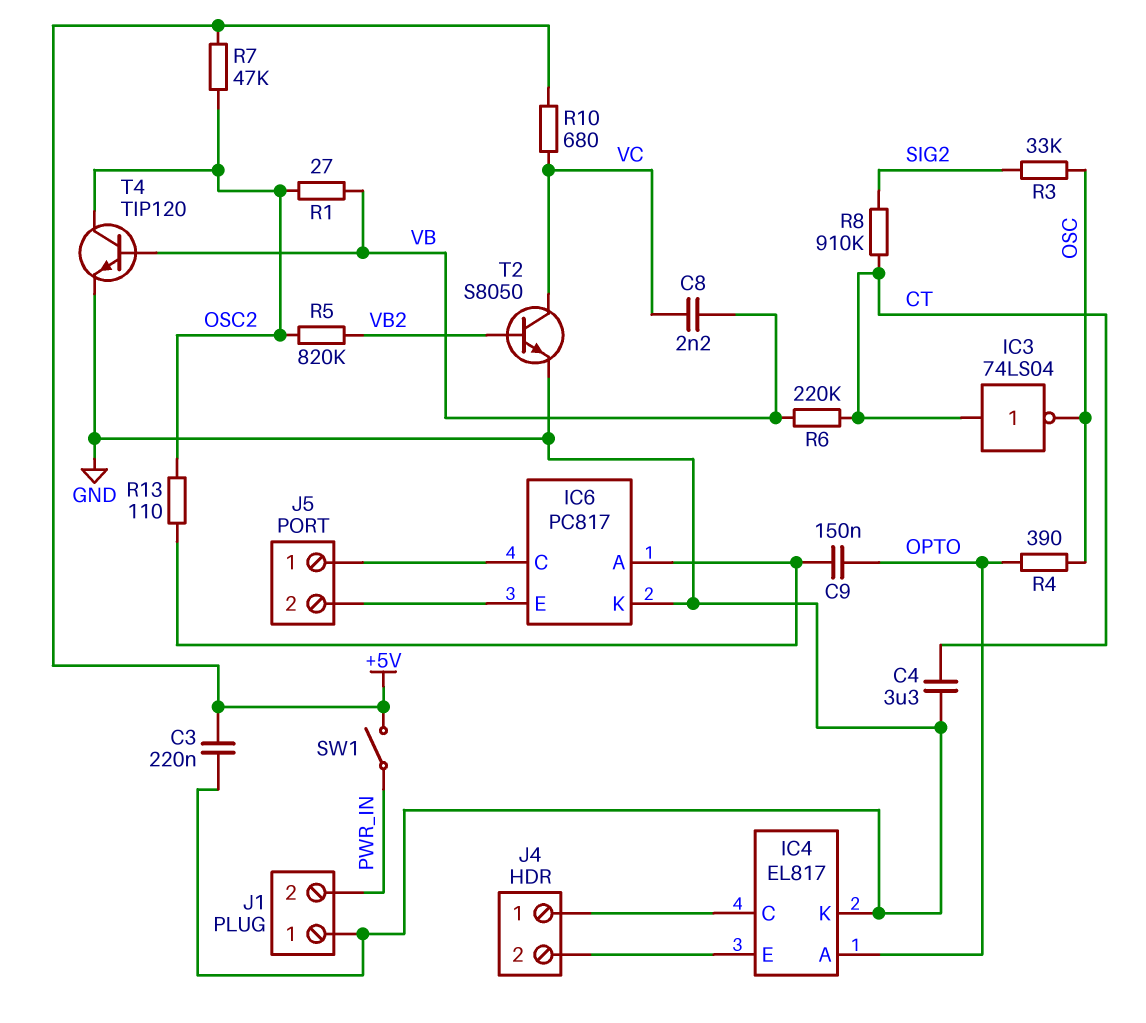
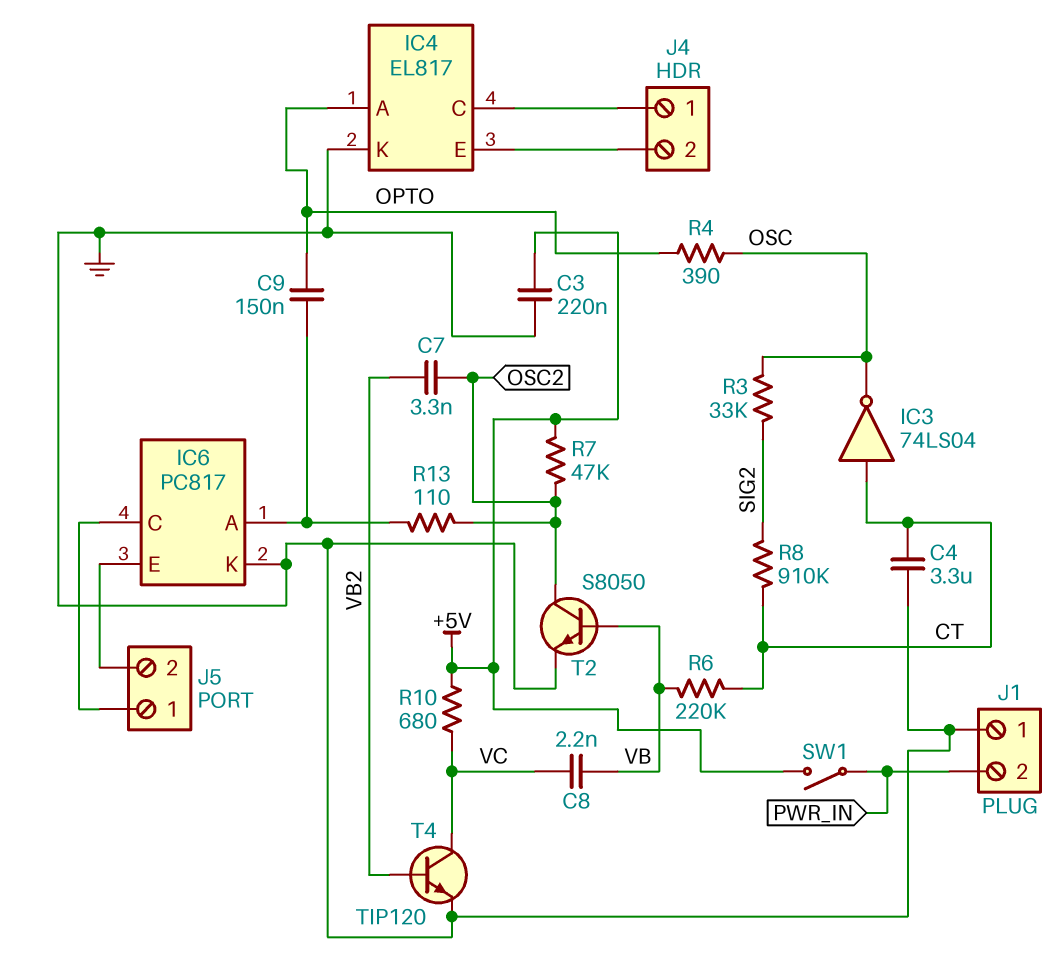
C7: none -> 3.3nF (OSC2, VB2)
R1: 27 (OSC2, VB) -> none
R5: 820k (OSC2, VB2) -> none
T2: NPN S8050 (B VB2, C VC, E GND) -> NPN S8050 (B VB, C OSC2, E GND)
T4: NPN TIP120 (B VB, C OSC2, E GND) -> NPN TIP120 (B VB2, C VC, E GND)

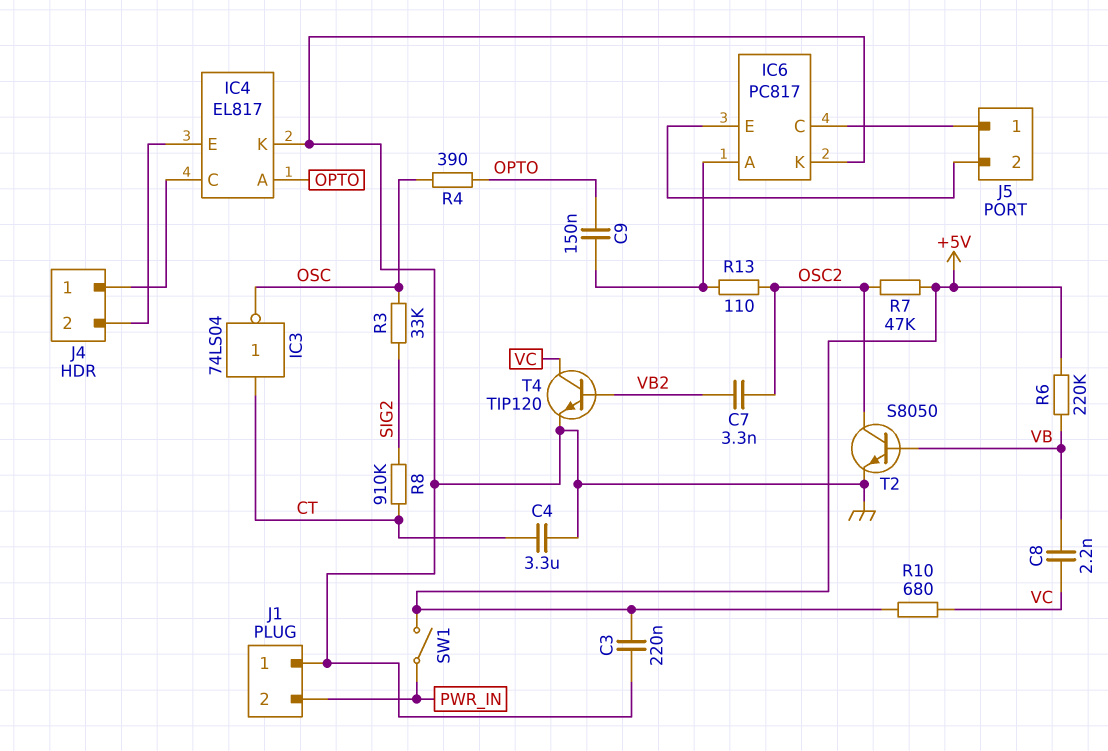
R6: 220k (CT, VB) -> 220k (+5V, VB)

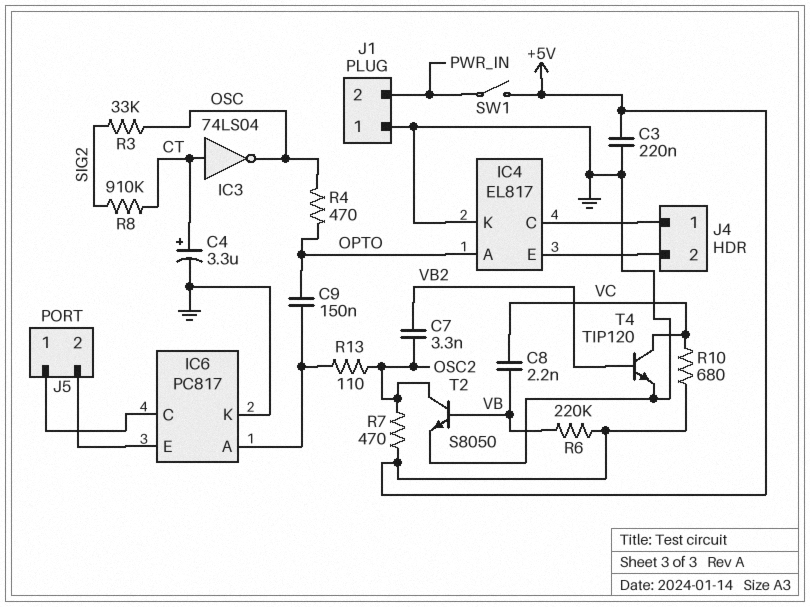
C4: 3.3uF (CT, GND) -> 3.3uF (plus CT, minus GND)
R4: 390 (OPTO, OSC) -> 470 (OPTO, OSC)
R7: 47k (+5V, OSC2) -> 470 (+5V, OSC2)

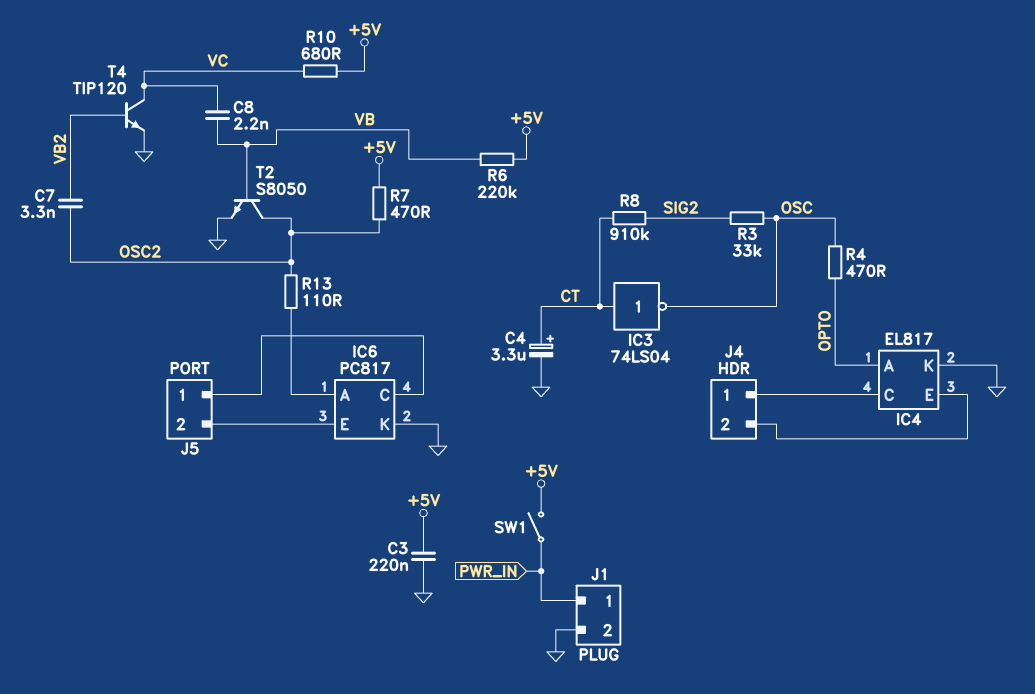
C9: 150nF (IC6/A, OPTO) -> none
J1 pin 1: GND -> PWR_IN
J1 pin 2: PWR_IN -> GND

